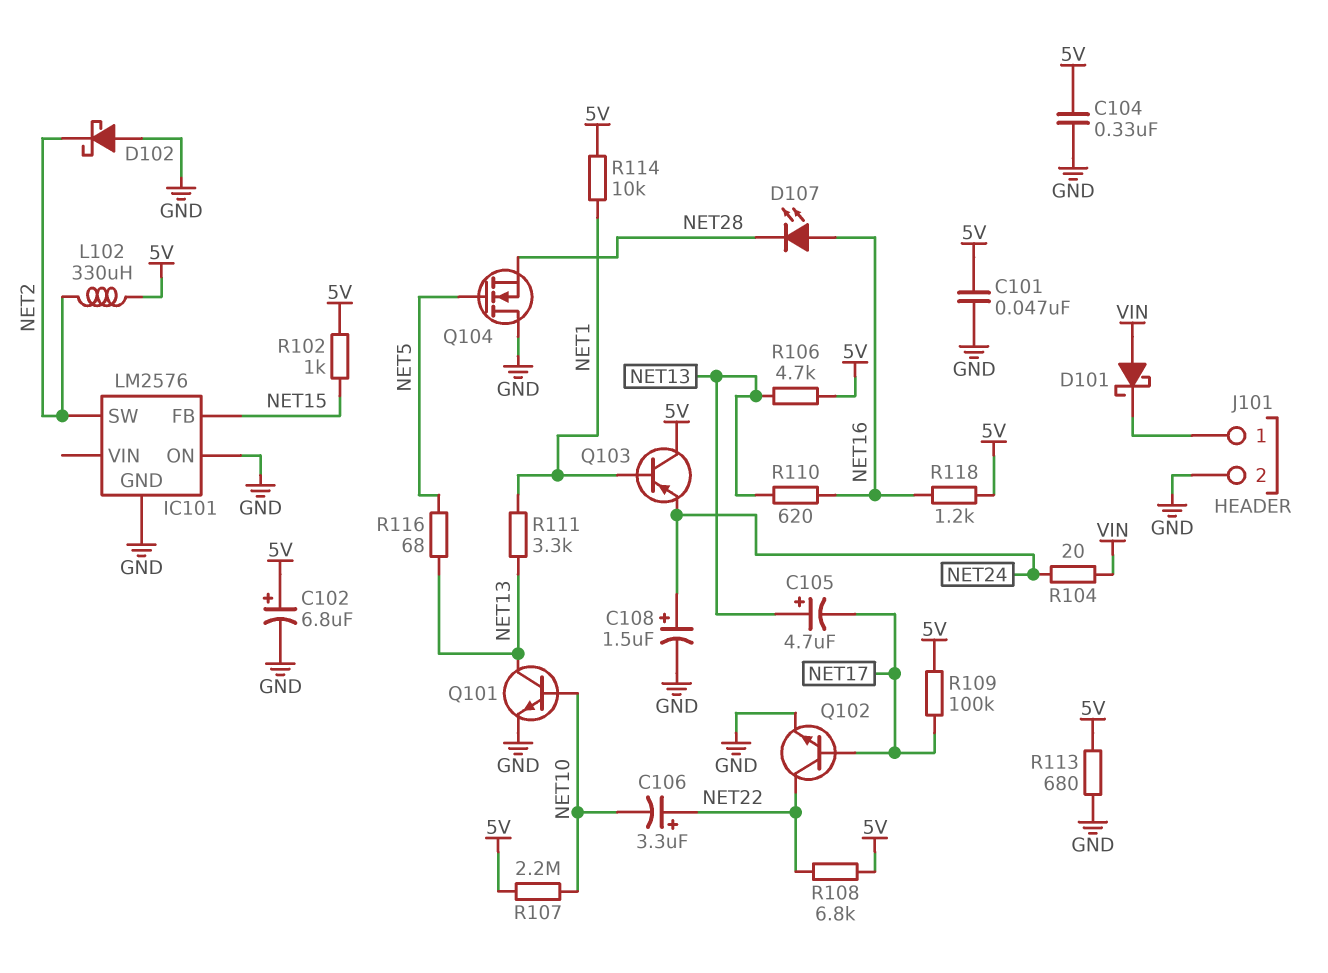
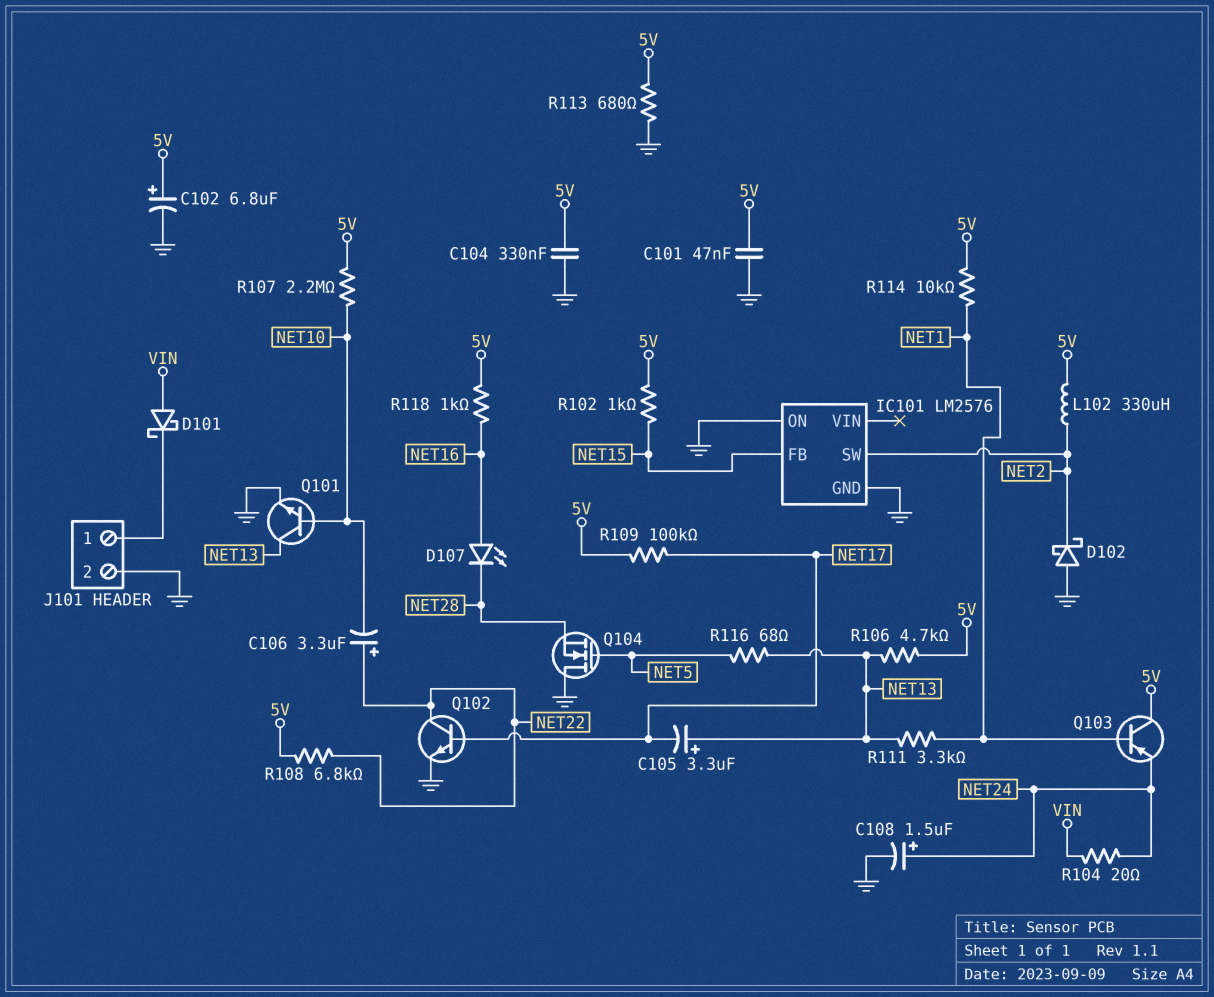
C105: 4.7uF (plus NET13, minus NET17) -> 3.3uF (plus NET13, minus NET17)
R110: 620 (NET13, NET16) -> none
R118: 1.2k (5V, NET16) -> 1k (5V, NET16)

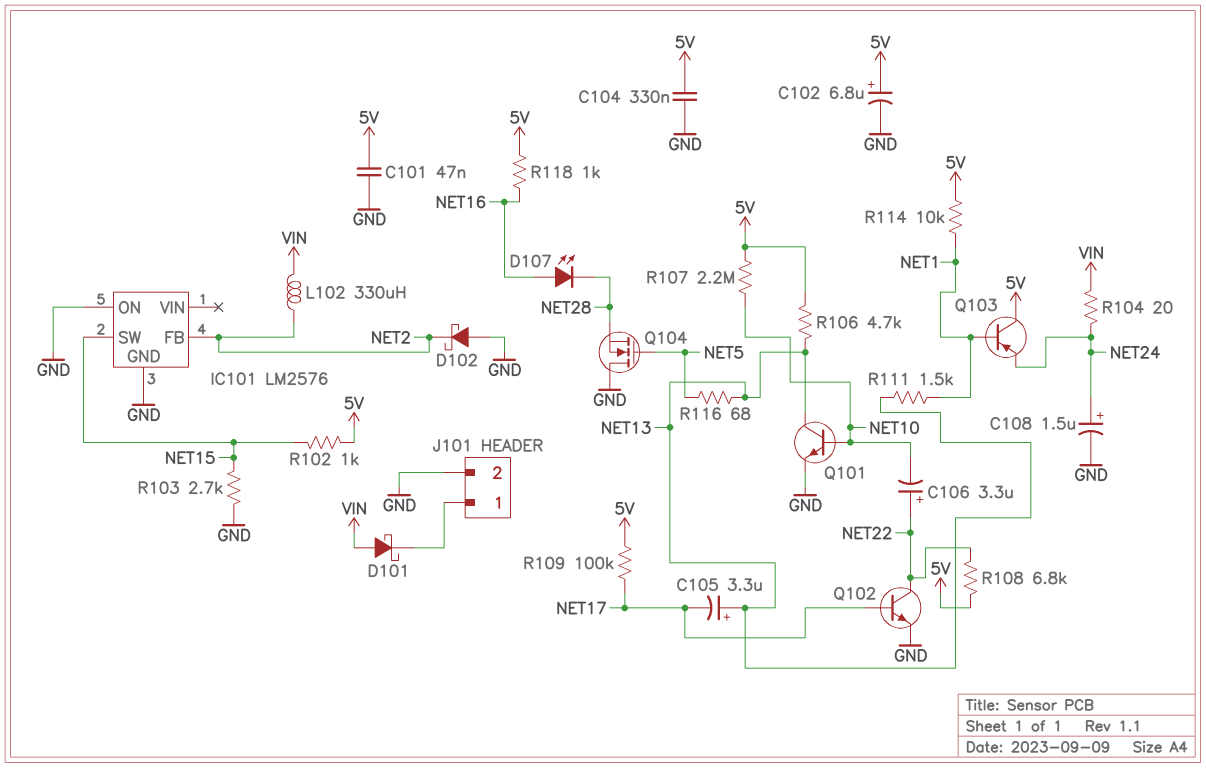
IC101 pin FB: NET15 -> NET2
IC101 pin SW: NET2 -> NET15
L102: 330uH (5V, NET2) -> 330uH (NET2, VIN)
R103: none -> 2.7k (GND, NET15)
R111: 3.3k (NET1, NET13) -> 1.5k (NET1, NET13)
R113: 680 (5V, GND) -> none

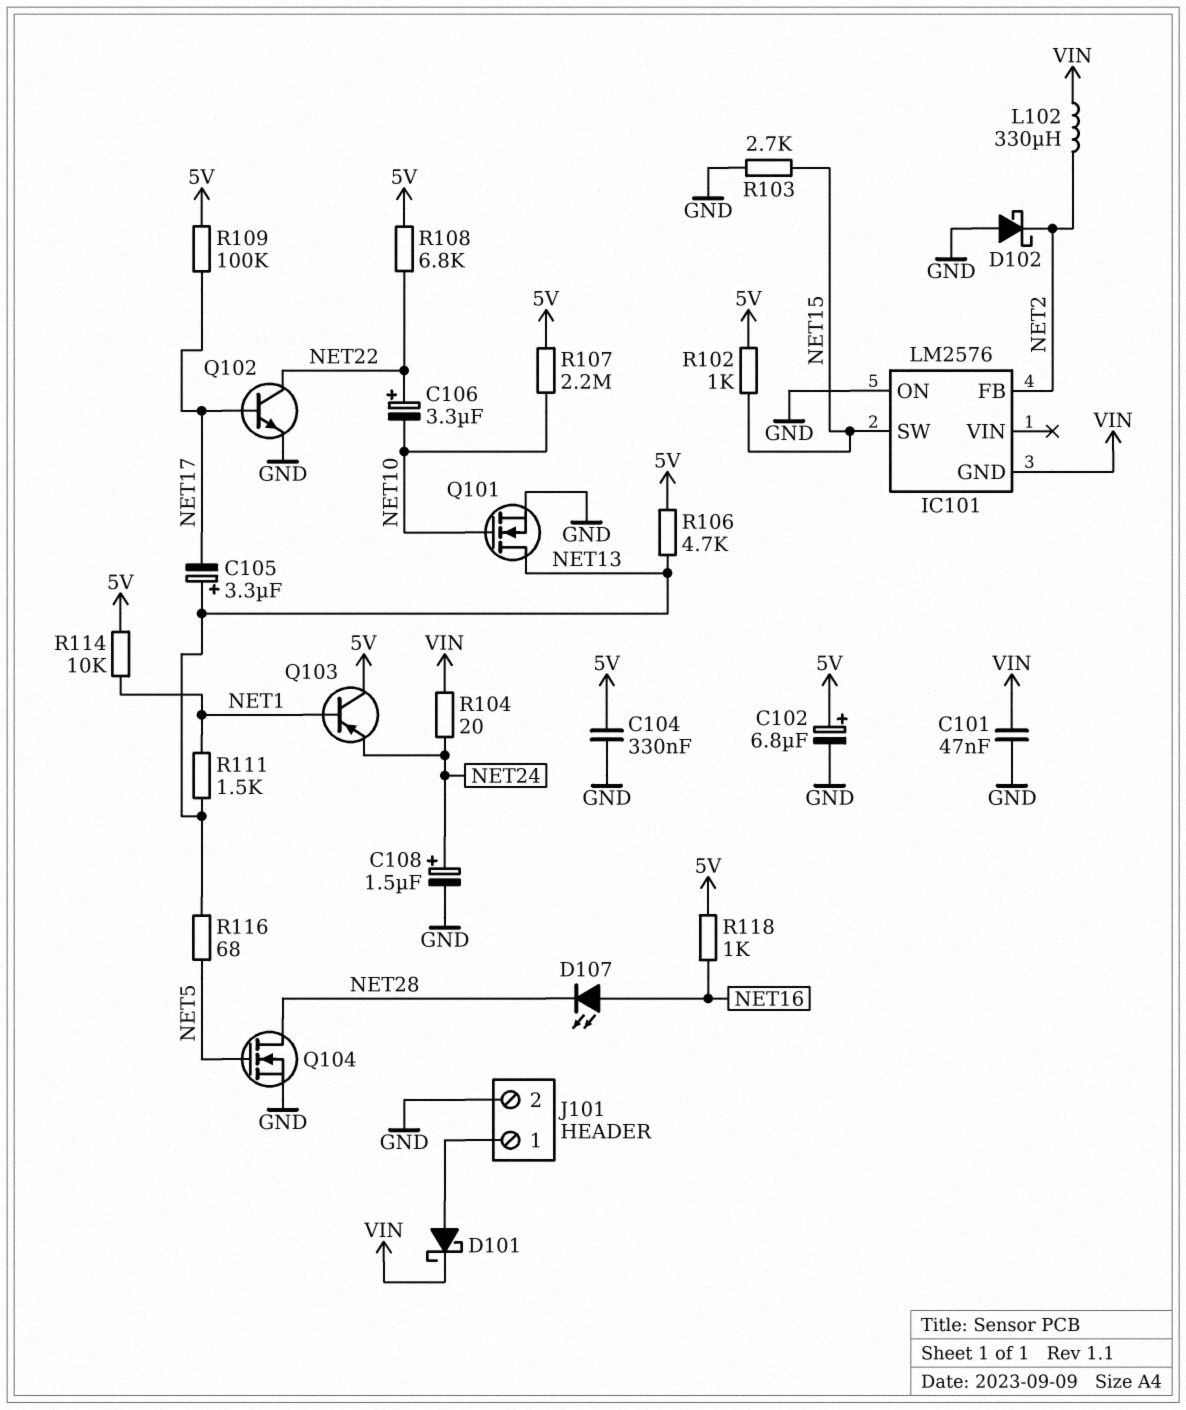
C101: 47nF (5V, GND) -> 47nF (GND, VIN)
D101: schottky (A VIN, K J101/1) -> schottky (A J101/1, K VIN)
IC101 pin GND: GND -> VIN
Q101: NPN (B NET10, C NET13, E GND) -> NMOS (G NET10, D NET13, S GND)
Q104: NMOS (G NET5, D GND, S NET28) -> NMOS (G NET5, D NET28, S GND)

